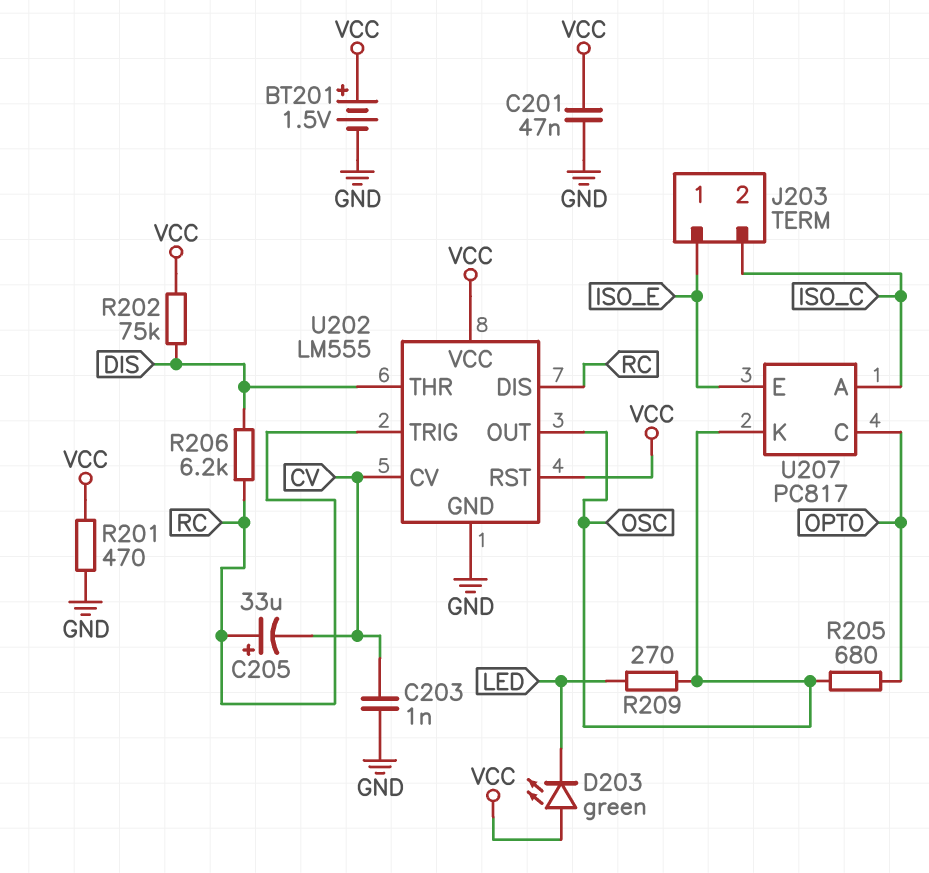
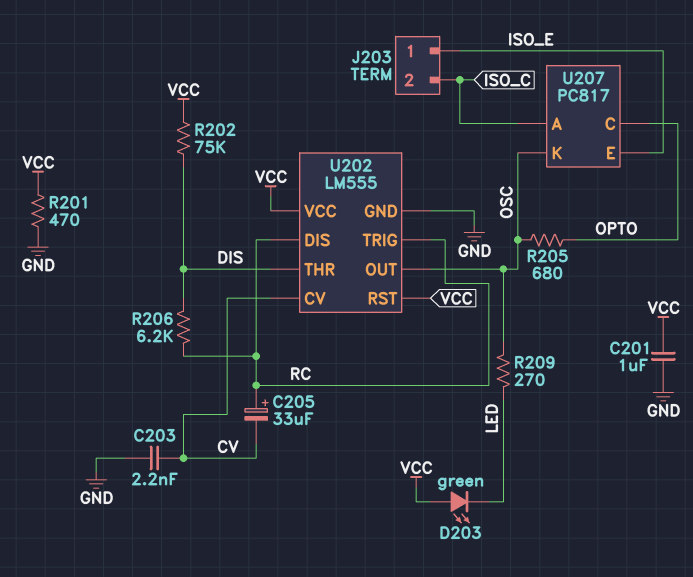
BT201: 1.5V (plus VCC, minus GND) -> none
C201: 47nF (GND, VCC) -> 1uF (GND, VCC)
C203: 1nF (CV, GND) -> 2.2nF (CV, GND)

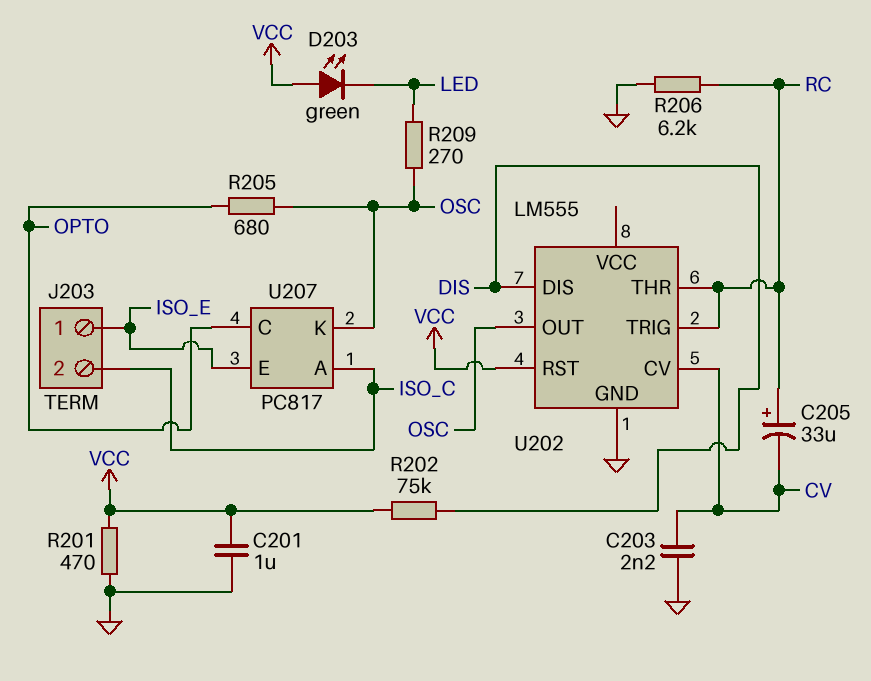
R206: 6.2k (DIS, RC) -> 6.2k (GND, RC)
U202 pin DIS: RC -> DIS
U202 pin THR: DIS -> RC
U202 pin VCC: VCC -> none

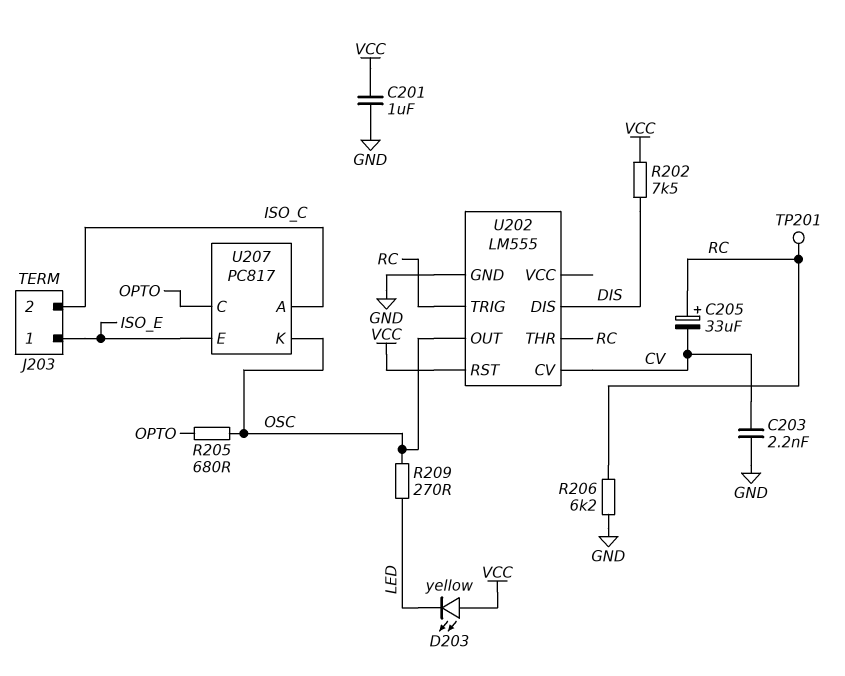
D203: LED green (A VCC, K LED) -> LED yellow (A VCC, K LED)
R201: 470 (GND, VCC) -> none
R202: 75k (DIS, VCC) -> 7.5k (DIS, VCC)
TP201: none -> test point (RC)

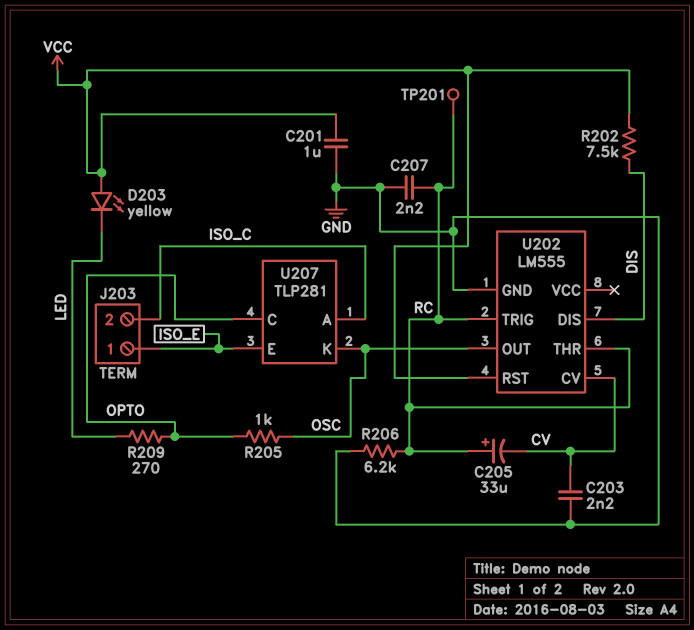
C207: none -> 2.2nF (GND, RC)
R205: 680 (OPTO, OSC) -> 1k (OPTO, OSC)
R209: 270 (LED, OSC) -> 270 (LED, OPTO)
U207: PC817 -> TLP281

